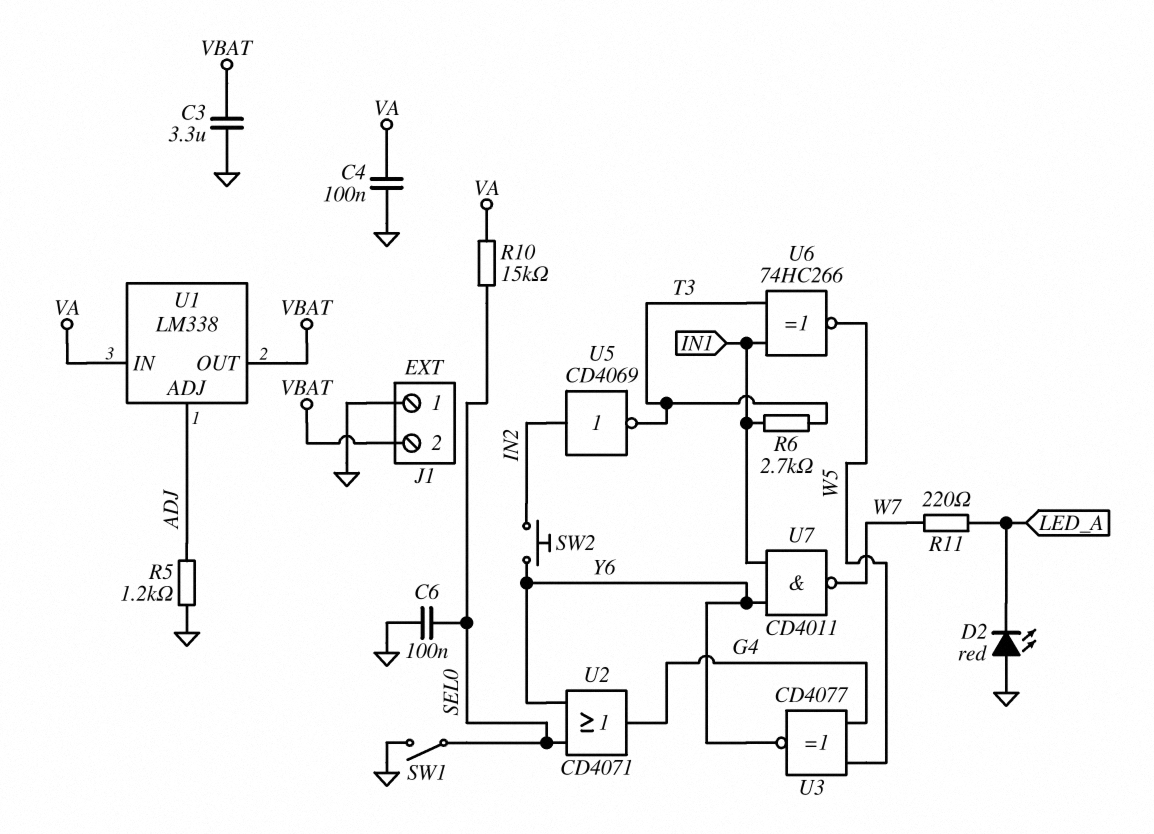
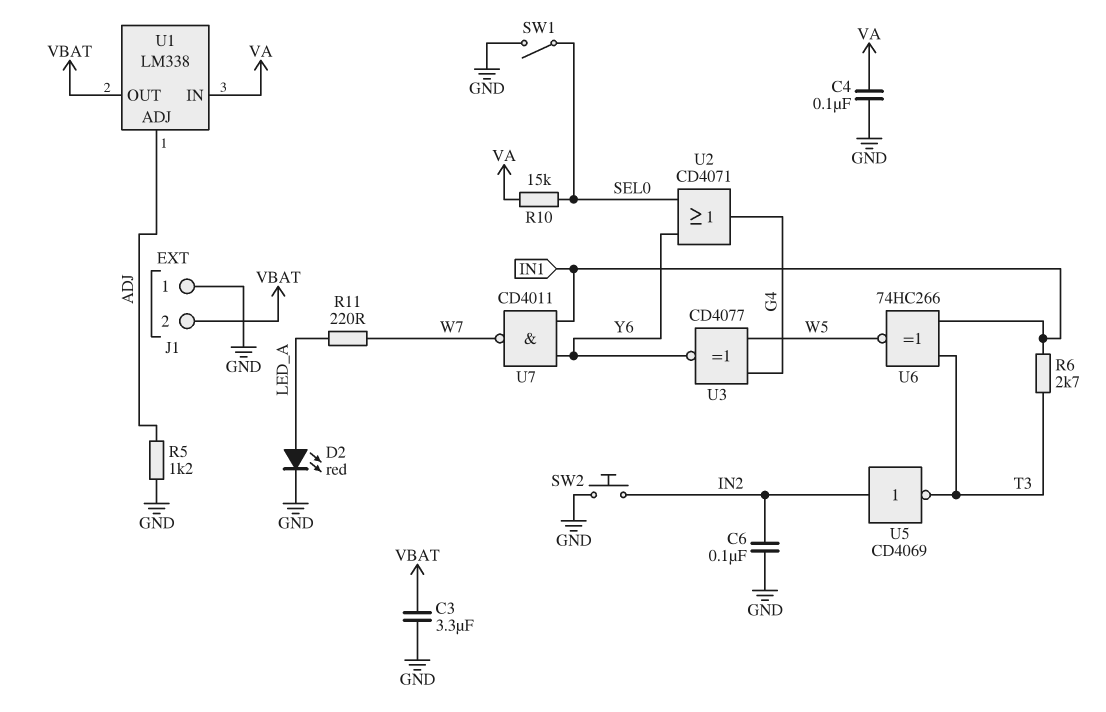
C6: 100nF (GND, SEL0) -> 100nF (GND, IN2)
D2: LED red (A GND, K LED_A) -> LED red (A LED_A, K GND)
SW2: button (IN2, Y6) -> button (GND, IN2)

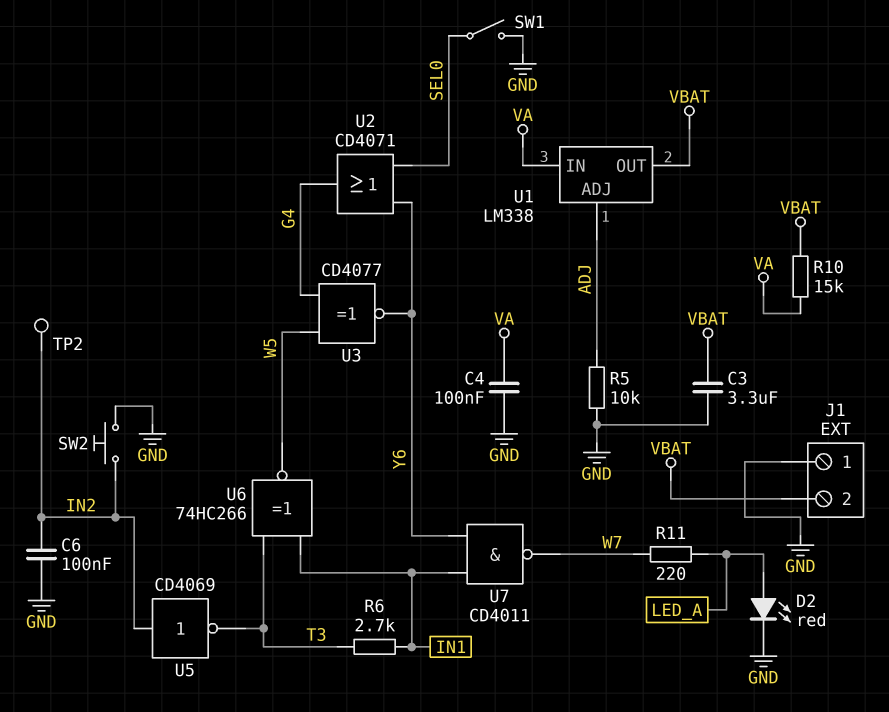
R5: 1.2k (ADJ, GND) -> 10k (ADJ, GND)
R10: 15k (SEL0, VA) -> 15k (VA, VBAT)
TP2: none -> test point (IN2)

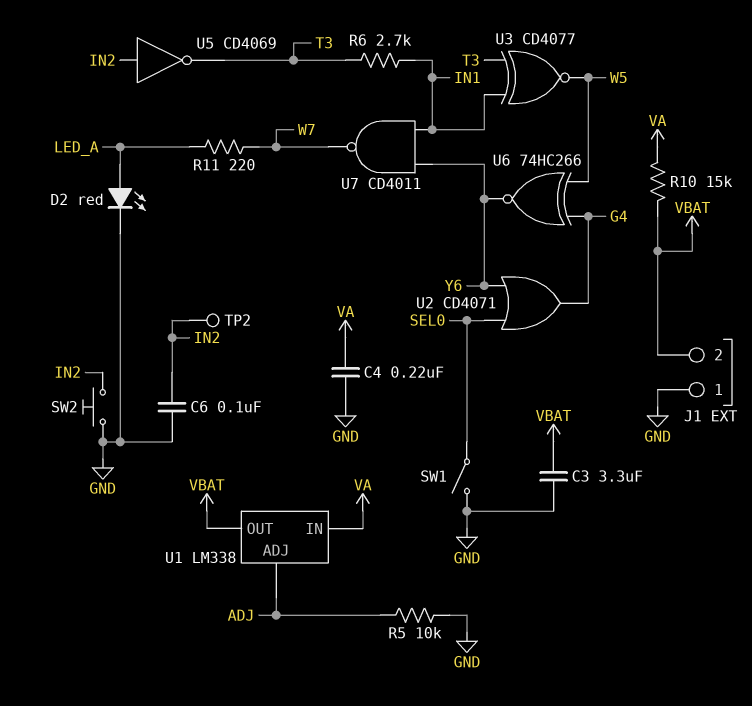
C4: 100nF (GND, VA) -> 220nF (GND, VA)
U3: XNOR CD4077 (in G4, in W5, out Y6) -> XNOR CD4077 (in IN1, in T3, out W5)
U6: XNOR 74HC266 (in IN1, in T3, out W5) -> XNOR 74HC266 (in G4, in W5, out Y6)

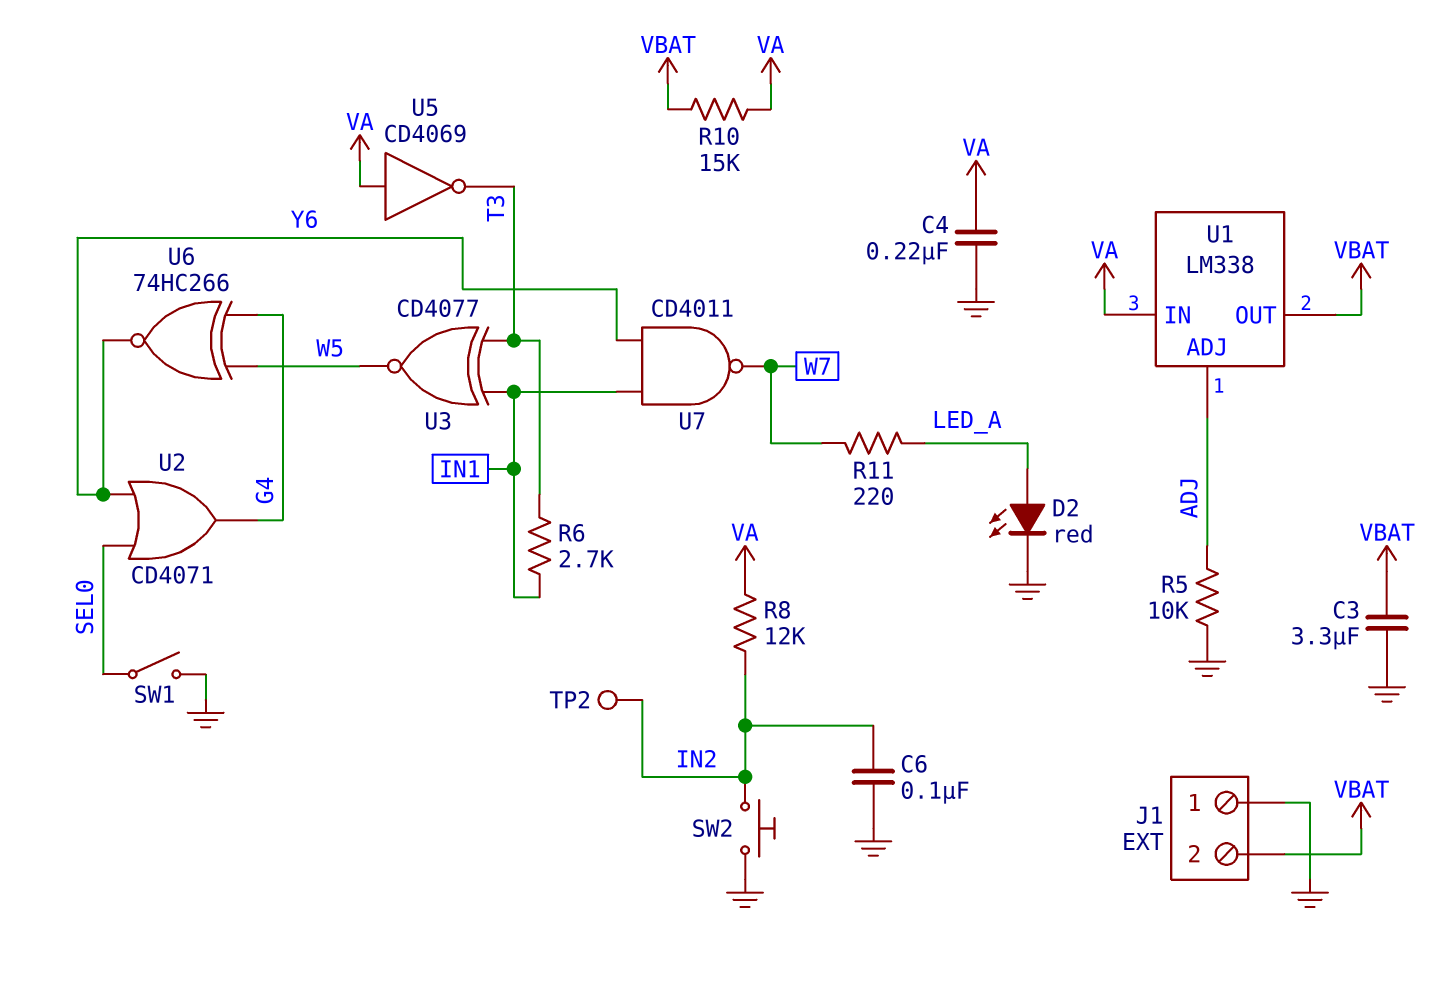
R8: none -> 12k (IN2, VA)
U5: NOT CD4069 (in IN2, out T3) -> NOT CD4069 (in VA, out T3)

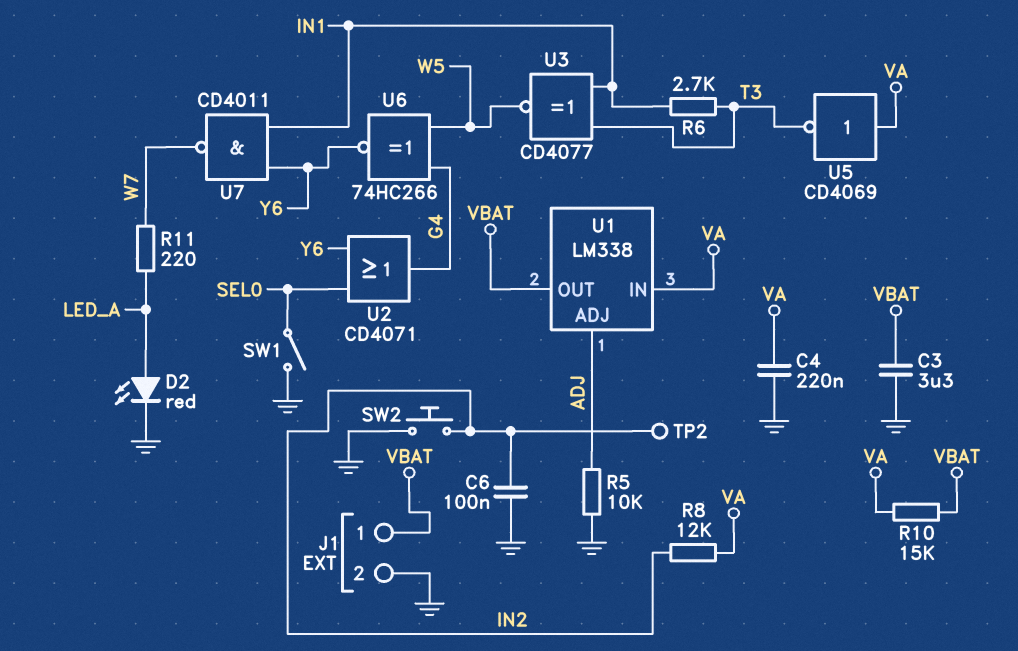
J1 pin 1: GND -> VBAT
J1 pin 2: VBAT -> GND

